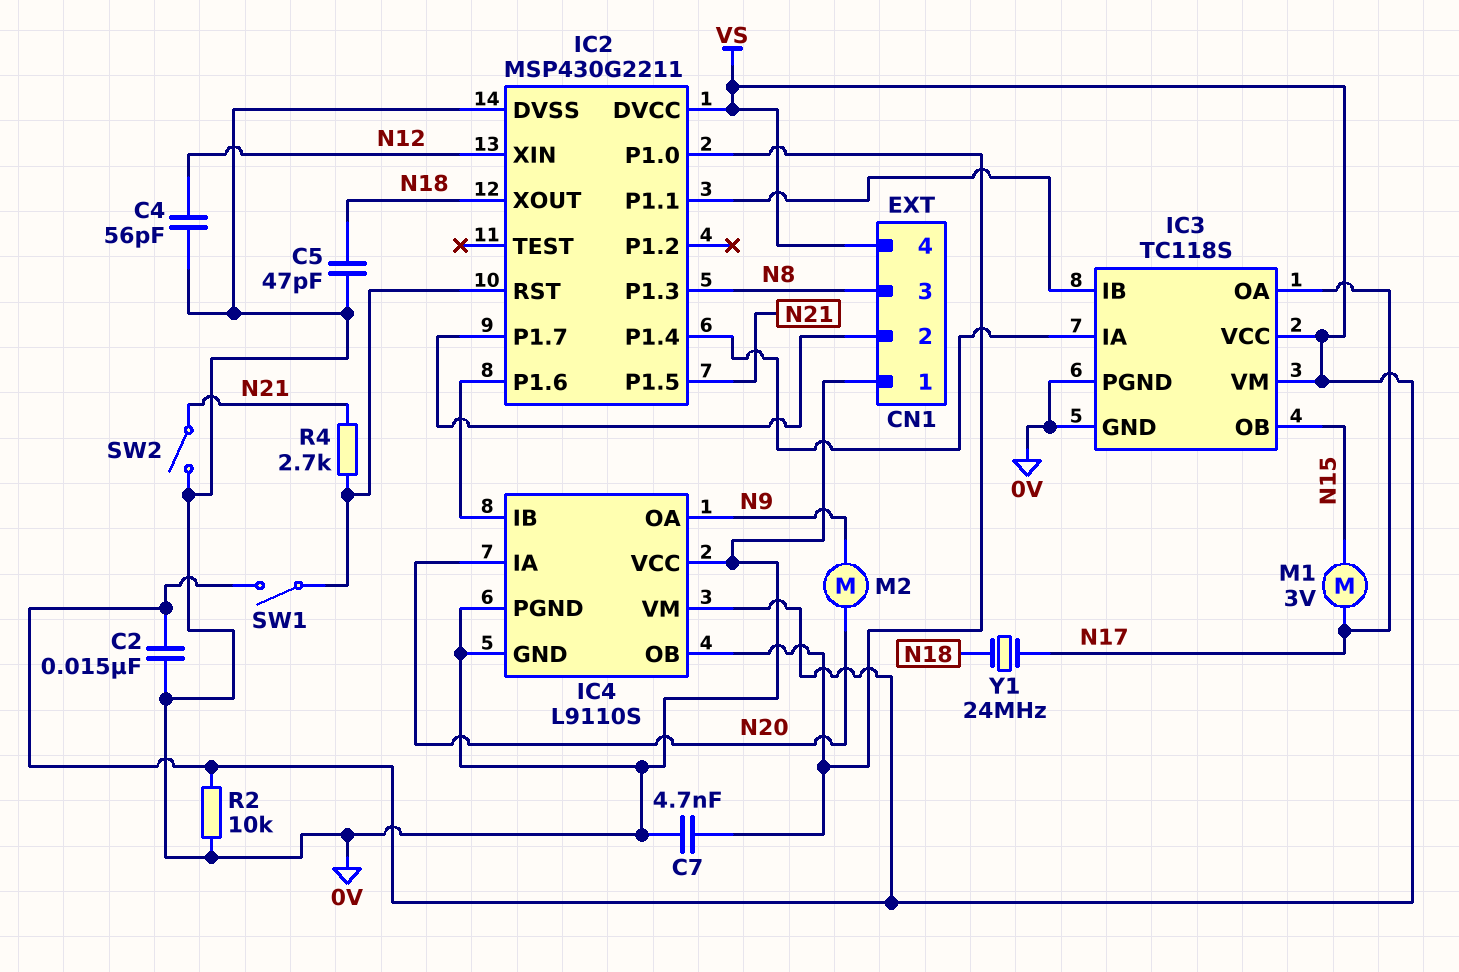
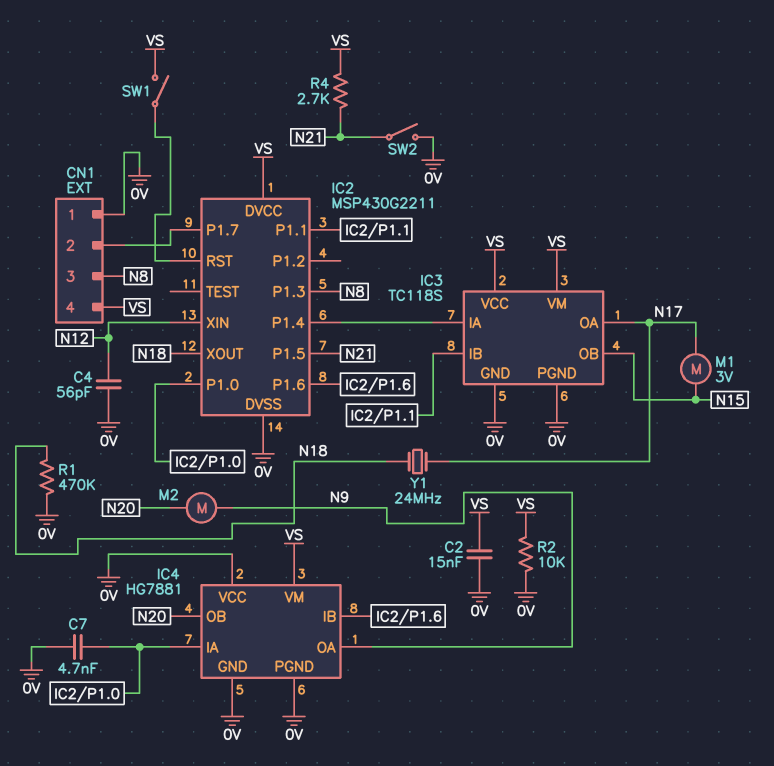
C5: 47pF (0V, N18) -> none
IC4: L9110S -> HG7881
IC4 pin IA: N20 -> IC2/P1.0
IC4 pin OB: IC2/P1.0 -> N20
R1: none -> 470k (0V, N18)
R4: 2.7k (IC2/RST, N21) -> 2.7k (N21, VS)

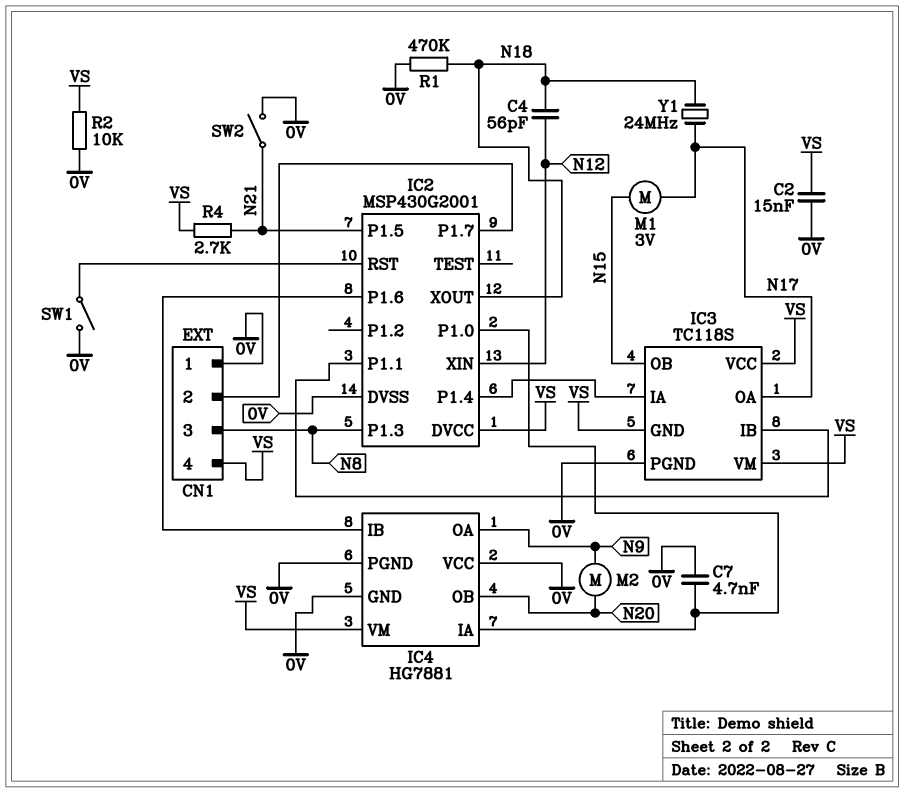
C4: 56pF (0V, N12) -> 56pF (N12, N18)
IC2: MSP430G2211 -> MSP430G2001
IC3 pin GND: 0V -> VS
SW1: switch (IC2/RST, VS) -> switch (0V, IC2/RST)

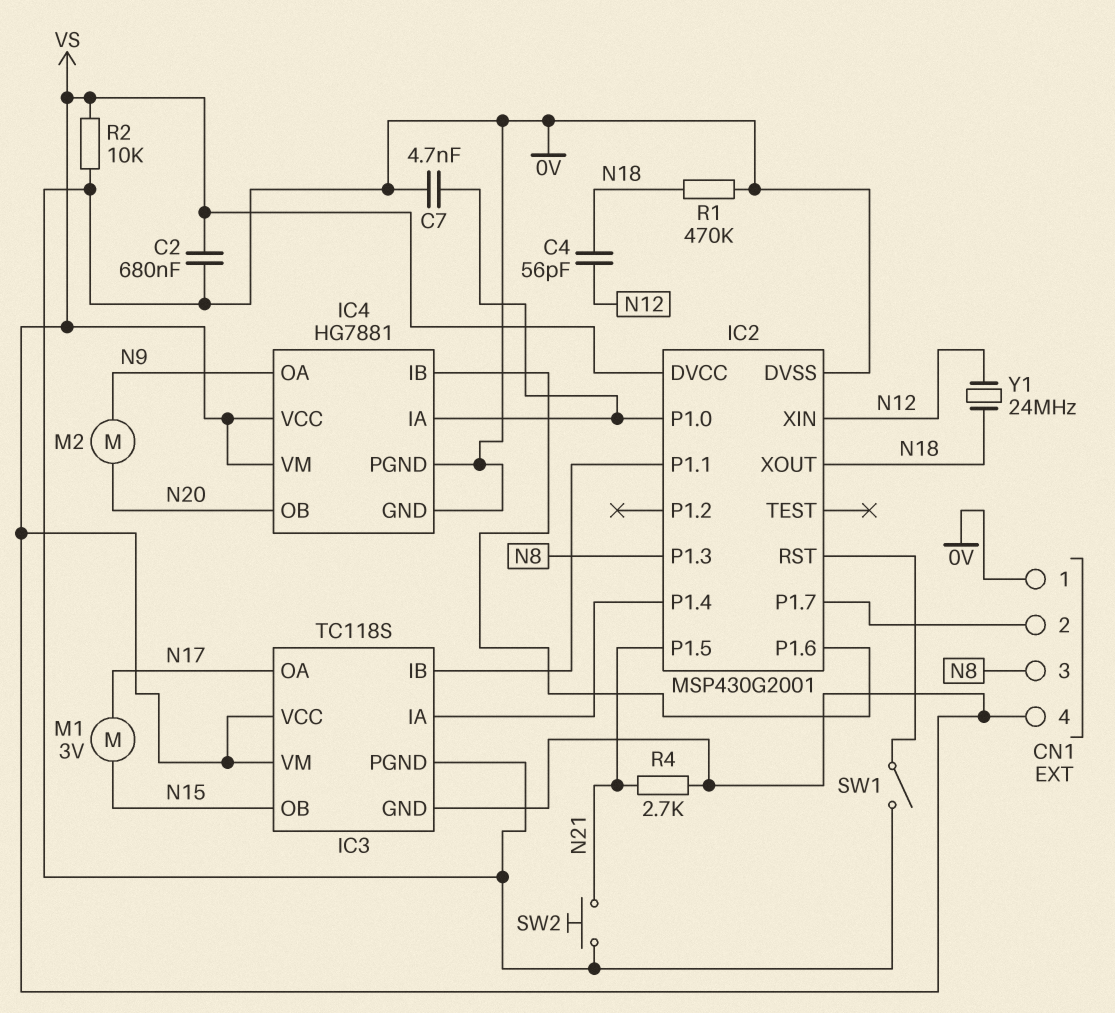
C2: 15nF (0V, VS) -> 680nF (0V, VS)
IC4 pin VCC: 0V -> VS
SW2: switch (0V, N21) -> button (0V, N21)
Y1: 24MHz (N17, N18) -> 24MHz (N12, N18)

